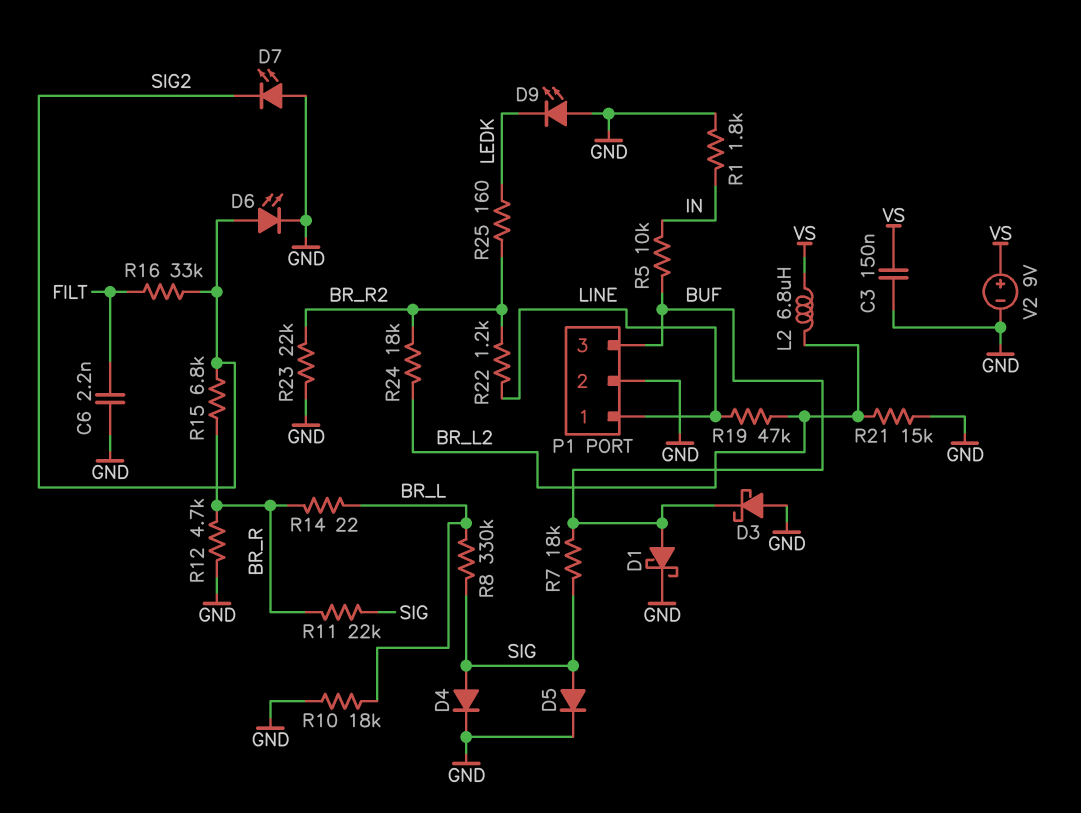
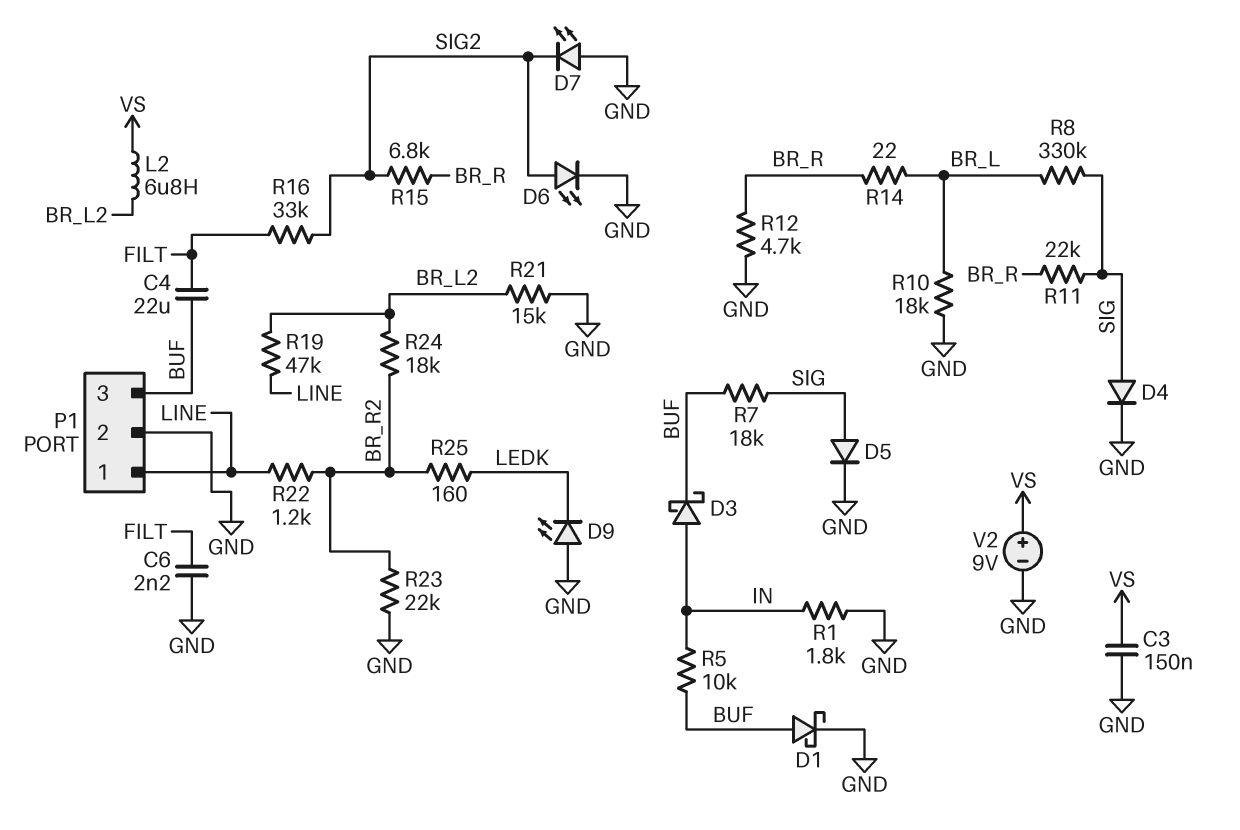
C4: none -> 22uF (BUF, FILT)
D3: schottky (A GND, K BUF) -> schottky (A IN, K BUF)

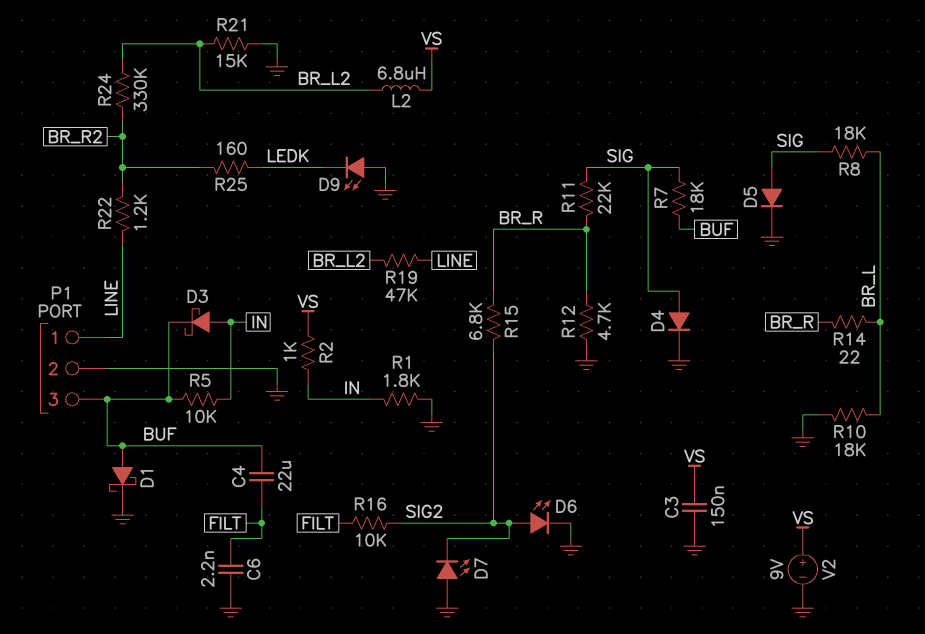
R2: none -> 1k (IN, VS)
R8: 330k (BR_L, SIG) -> 18k (BR_L, SIG)
R16: 33k (FILT, SIG2) -> 10k (FILT, SIG2)
R23: 22k (BR_R2, GND) -> none
R24: 18k (BR_L2, BR_R2) -> 330k (BR_L2, BR_R2)

